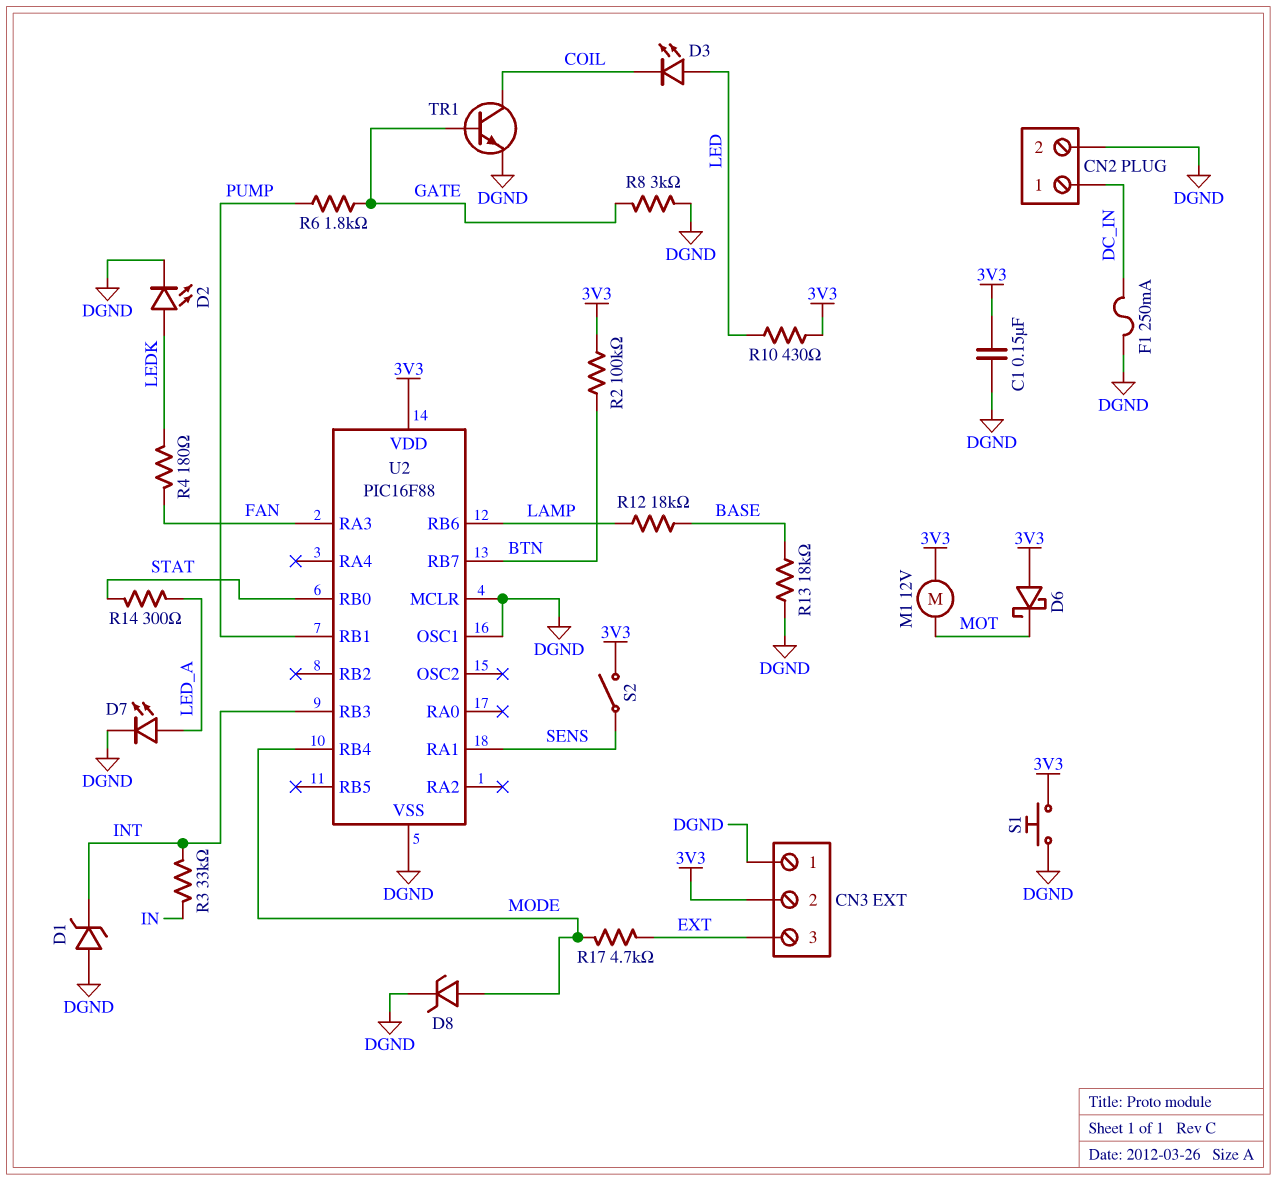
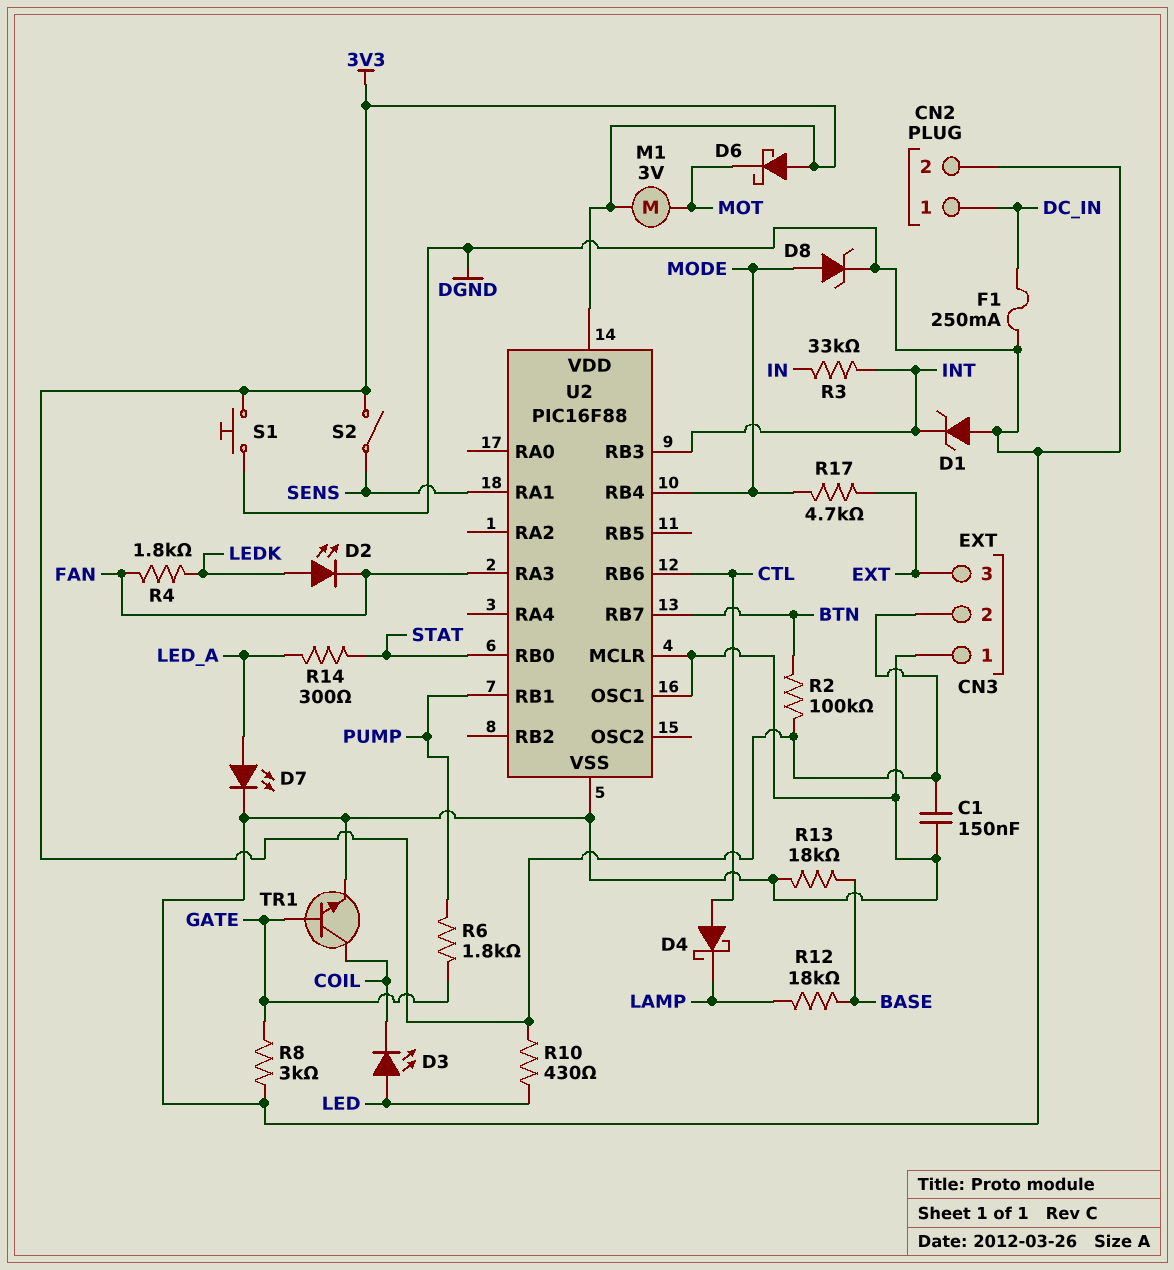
D2: LED (A LEDK, K DGND) -> LED (A LEDK, K FAN)
D4: none -> schottky (A CTL, K LAMP)
M1: motor 12V (3V3, MOT) -> motor 3V (3V3, MOT)
R4: 180 (FAN, LEDK) -> 1.8k (FAN, LEDK)
U2 pin RB6: LAMP -> CTL

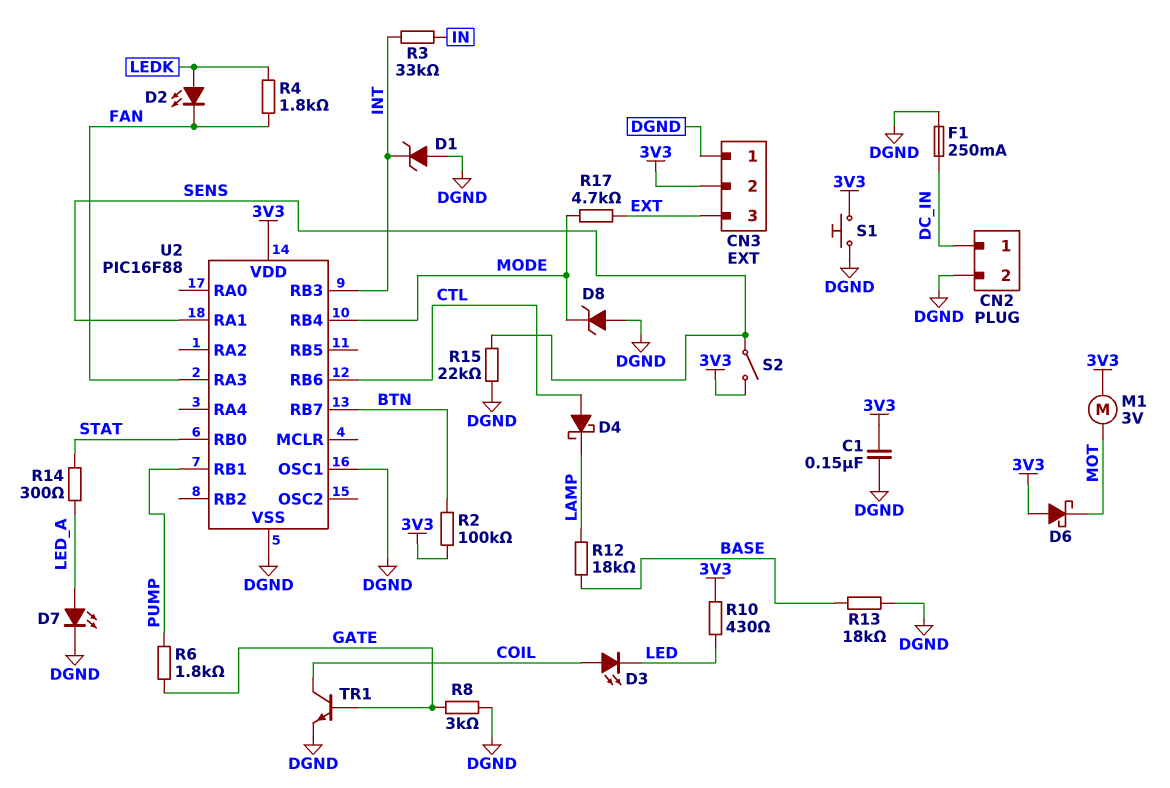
D3: LED (A LED, K COIL) -> LED (A COIL, K LED)
D8: zener (A MODE, K DGND) -> zener (A DGND, K MODE)
R15: none -> 22k (DGND, SENS)
U2 pin MCLR: DGND -> none

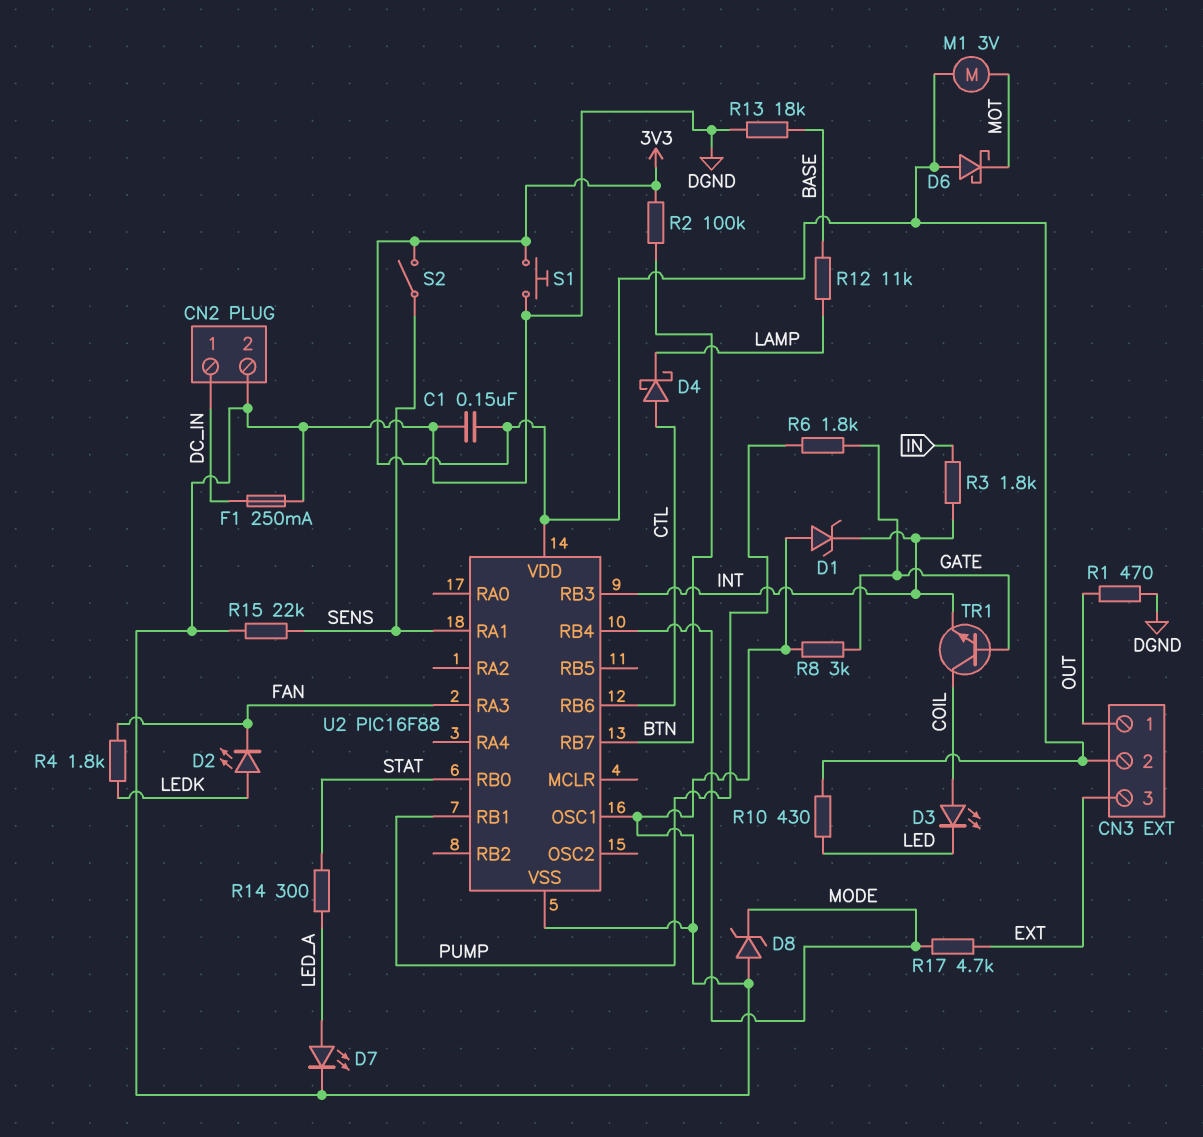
CN3 pin 1: DGND -> OUT
R1: none -> 470 (DGND, OUT)
R3: 33k (IN, INT) -> 1.8k (IN, INT)
R12: 18k (BASE, LAMP) -> 11k (BASE, LAMP)
TR1: NPN (B GATE, C COIL, E DGND) -> NPN (B GATE, C COIL, E INT)

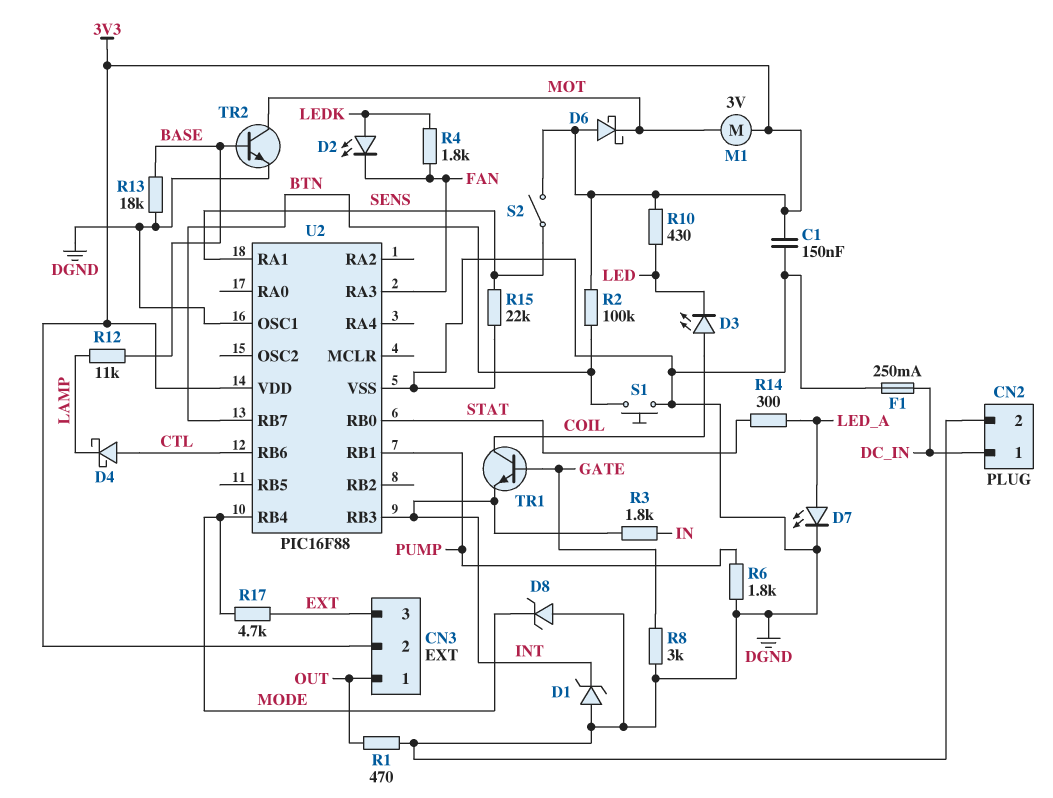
R6: 1.8k (GATE, PUMP) -> 1.8k (DGND, PUMP)
S1: button (3V3, DGND) -> button (BTN, DGND)
TR2: none -> NPN (B BASE, C MOT, E DGND)

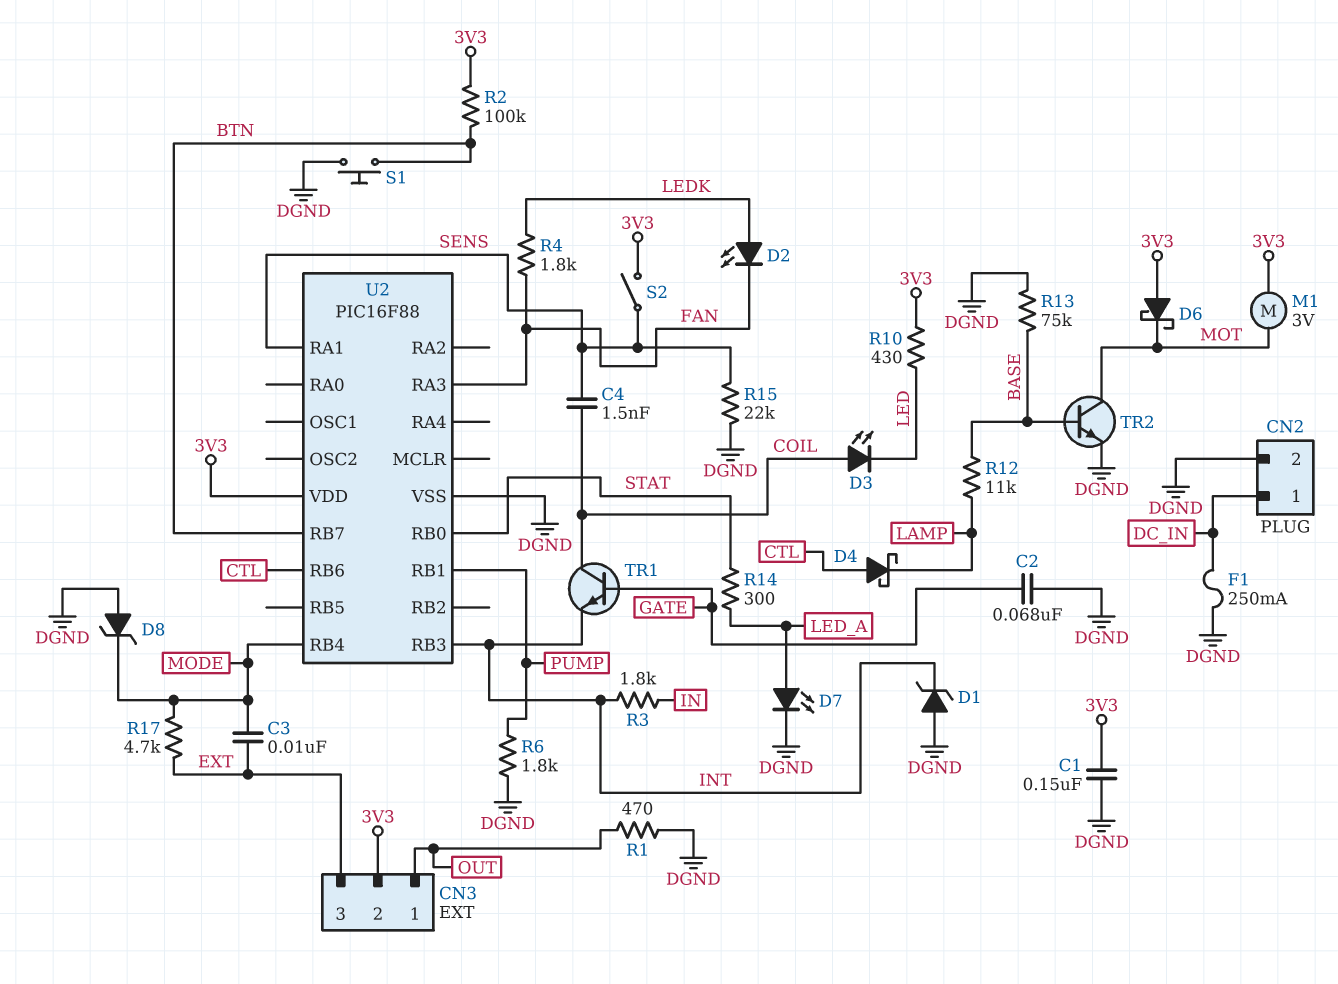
C2: none -> 68nF (DGND, GATE)
C3: none -> 10nF (EXT, MODE)
C4: none -> 1.5nF (COIL, SENS)
R8: 3k (DGND, GATE) -> none
R13: 18k (BASE, DGND) -> 75k (BASE, DGND)
U2 pin OSC1: DGND -> none

